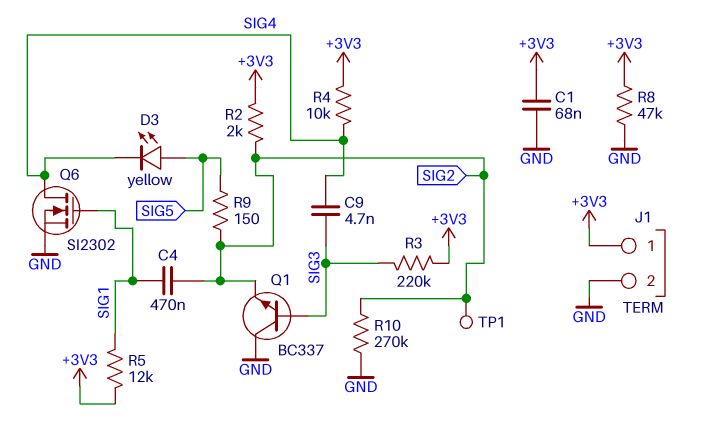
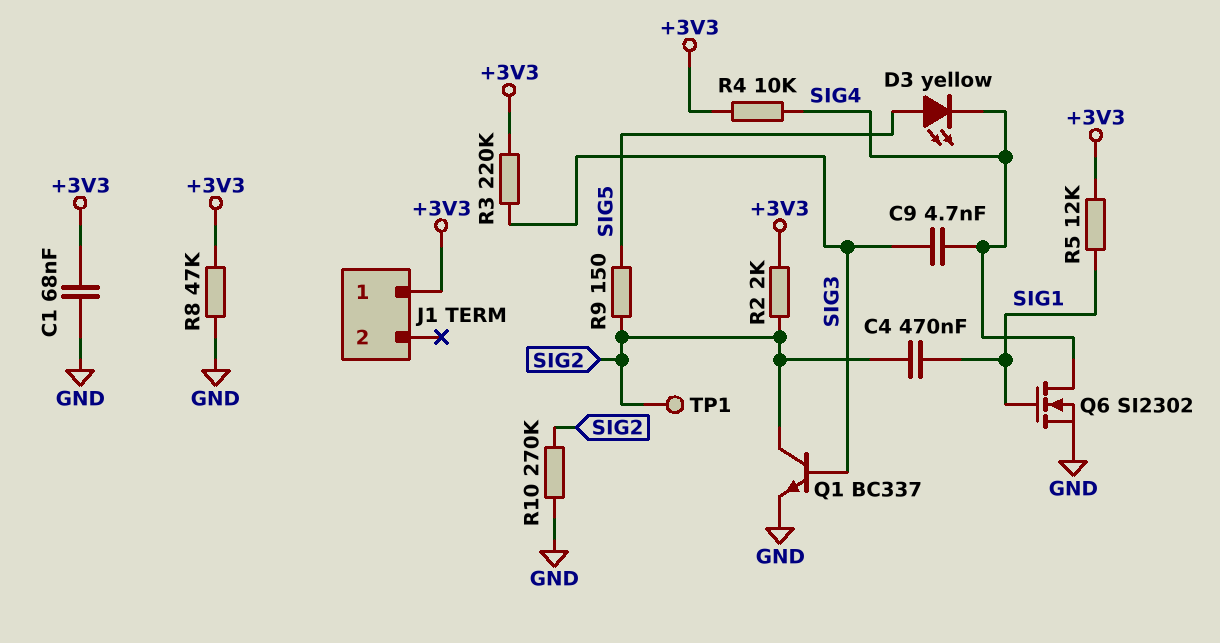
J1 pin 2: GND -> none
Q1: NPN BC337 (B SIG3, C GND, E SIG2) -> NPN BC337 (B SIG3, C SIG2, E GND)

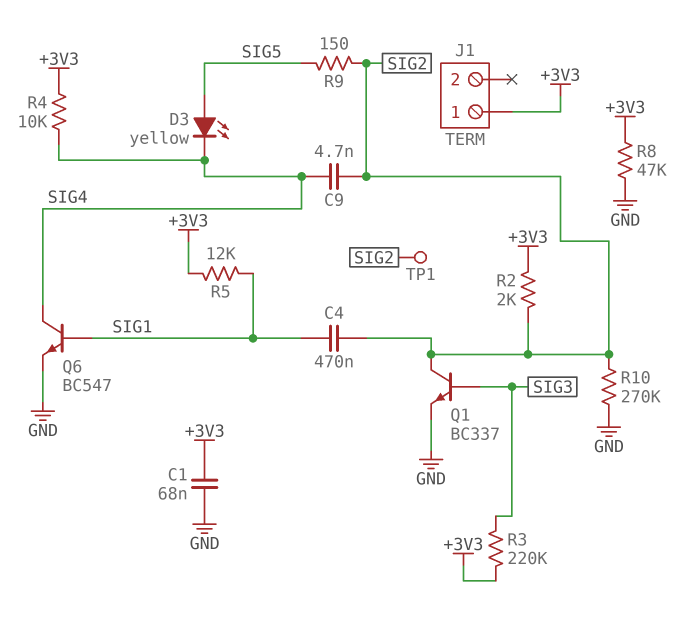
C9: 4.7nF (SIG3, SIG4) -> 4.7nF (SIG2, SIG4)
Q6: NMOS SI2302 (G SIG1, D SIG4, S GND) -> NPN BC547 (B SIG1, C SIG4, E GND)

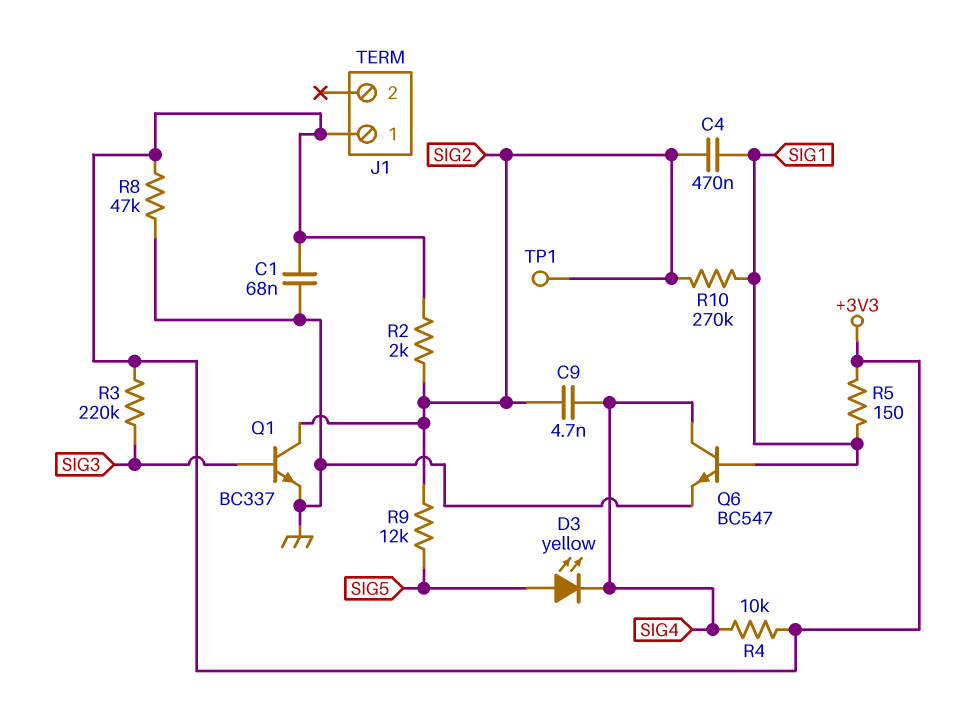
R5: 12k (+3V3, SIG1) -> 150 (+3V3, SIG1)
R9: 150 (SIG2, SIG5) -> 12k (SIG2, SIG5)
R10: 270k (GND, SIG2) -> 270k (SIG1, SIG2)

